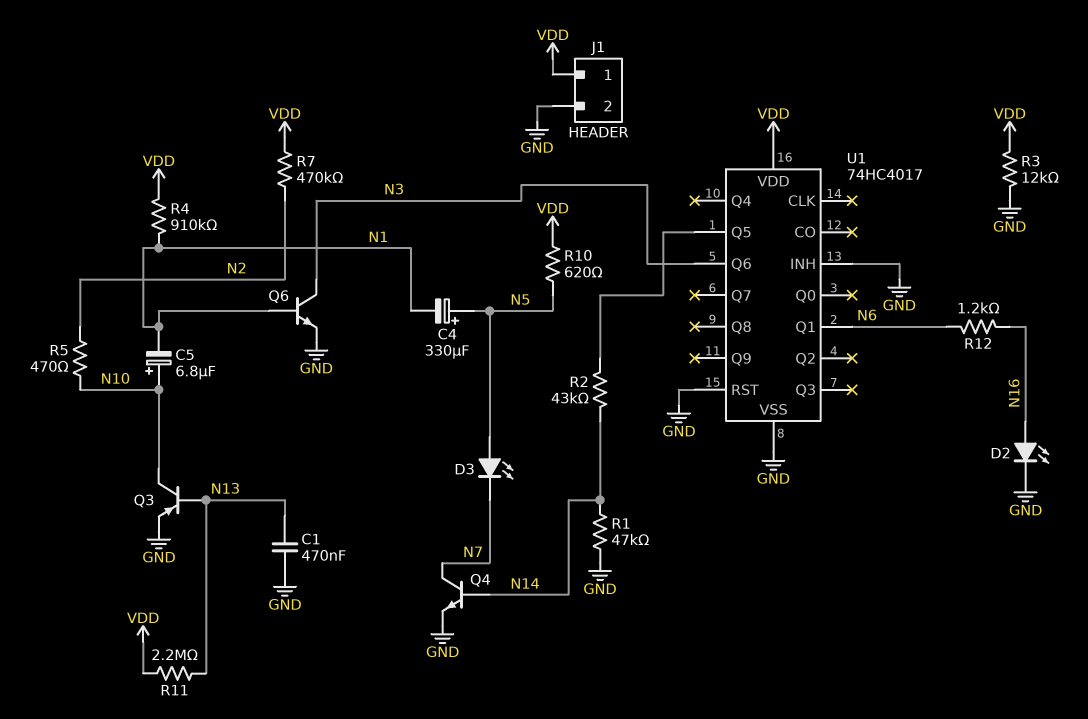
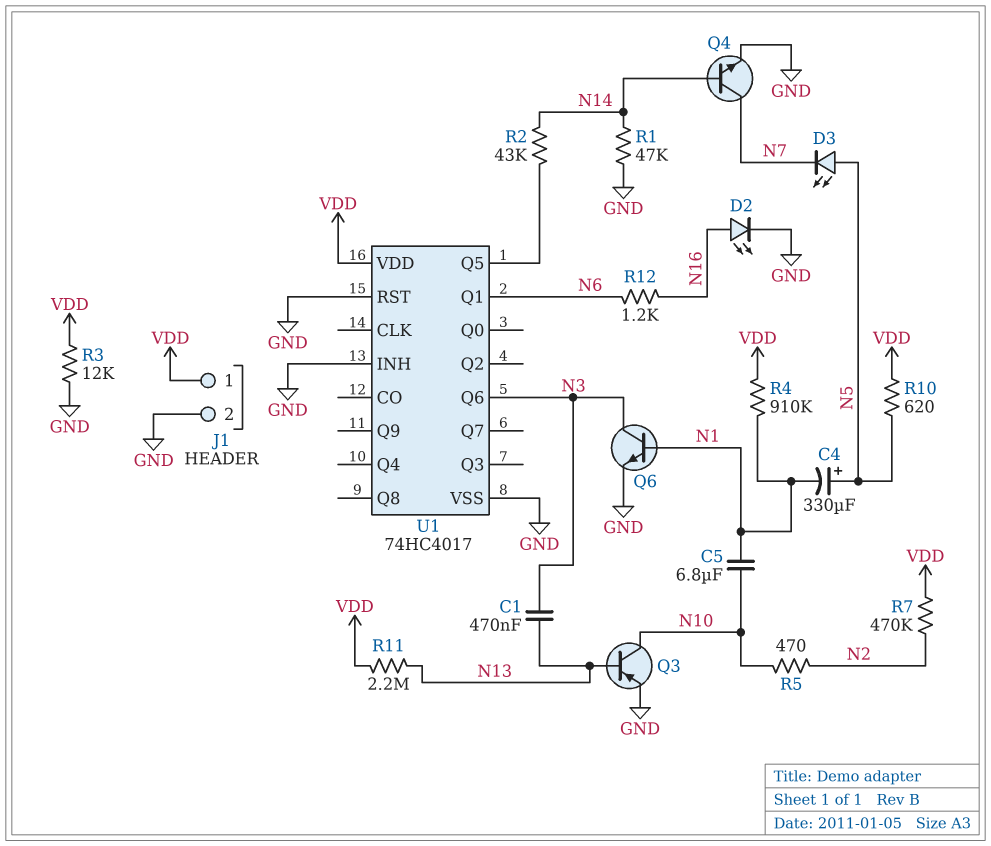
C1: 470nF (GND, N13) -> 470nF (N3, N13)
C5: 6.8uF (plus N10, minus N1) -> 6.8uF (N1, N10)

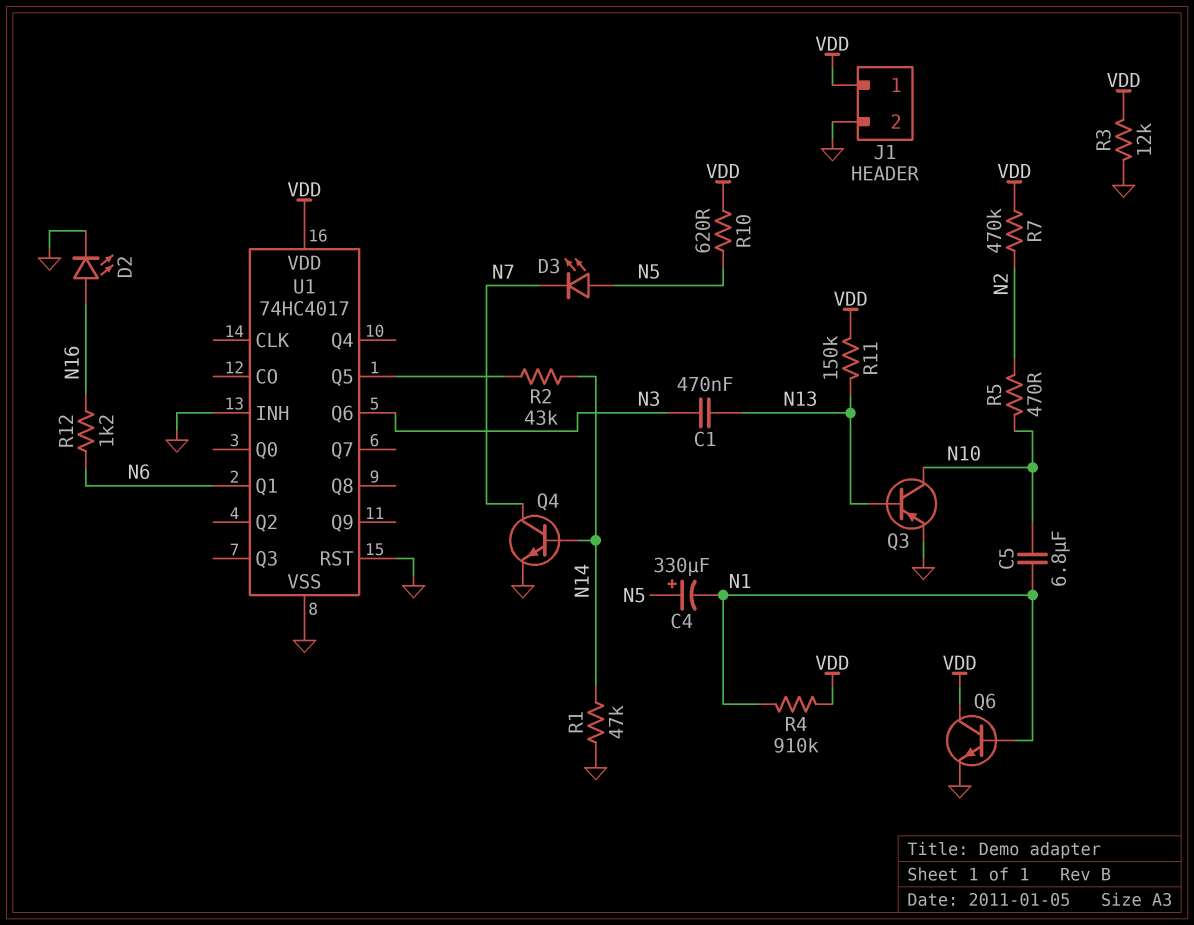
Q6: NPN (B N1, C N3, E GND) -> NPN (B N1, C VDD, E GND)
R11: 2.2M (N13, VDD) -> 150k (N13, VDD)

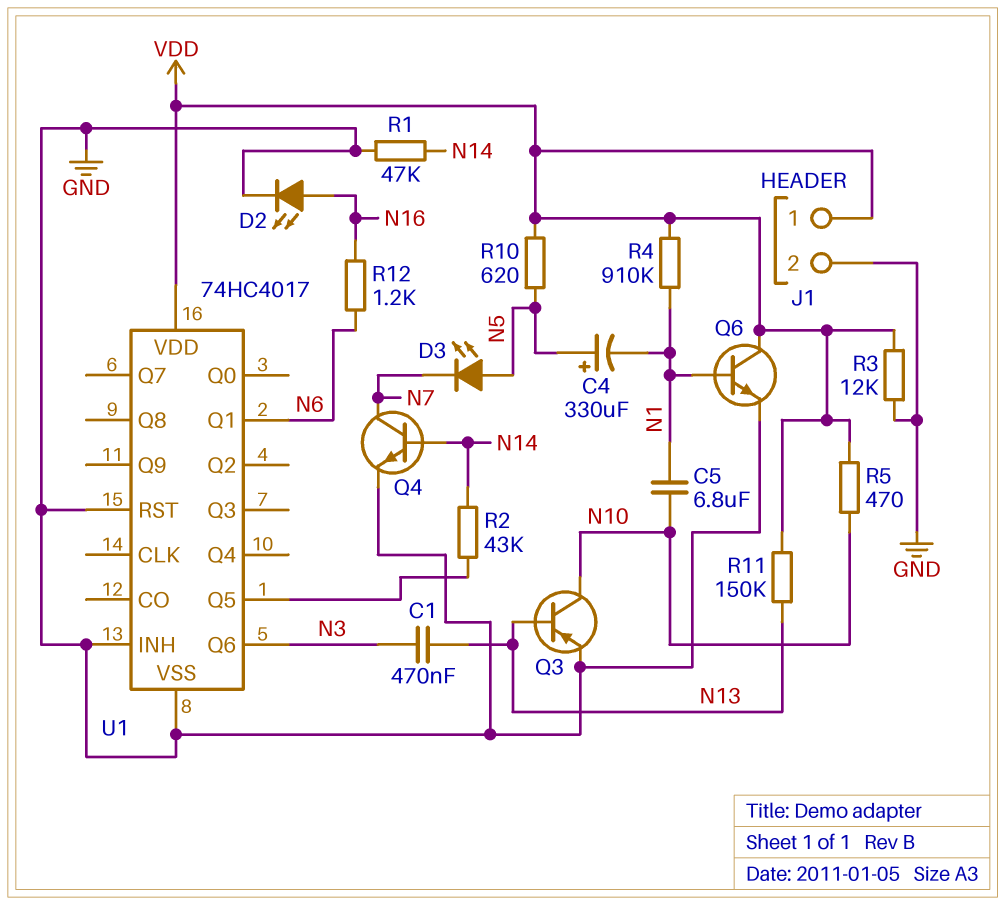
R5: 470 (N2, N10) -> 470 (N10, VDD)
R7: 470k (N2, VDD) -> none

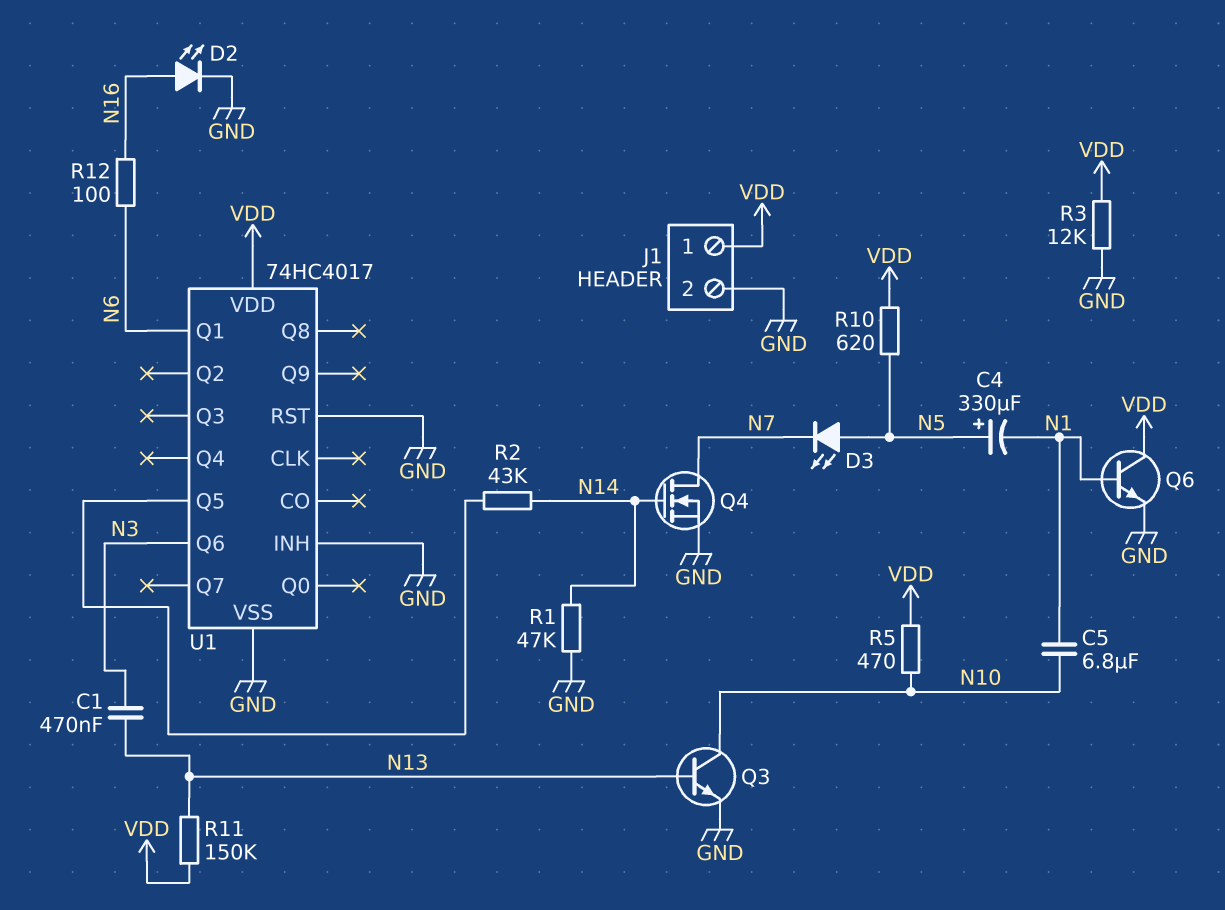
Q3: PNP (B N13, C N10, E GND) -> NPN (B N13, C N10, E GND)
Q4: NPN (B N14, C N7, E GND) -> NMOS (G N14, D N7, S GND)
R4: 910k (N1, VDD) -> none
R12: 1.2k (N6, N16) -> 100 (N6, N16)

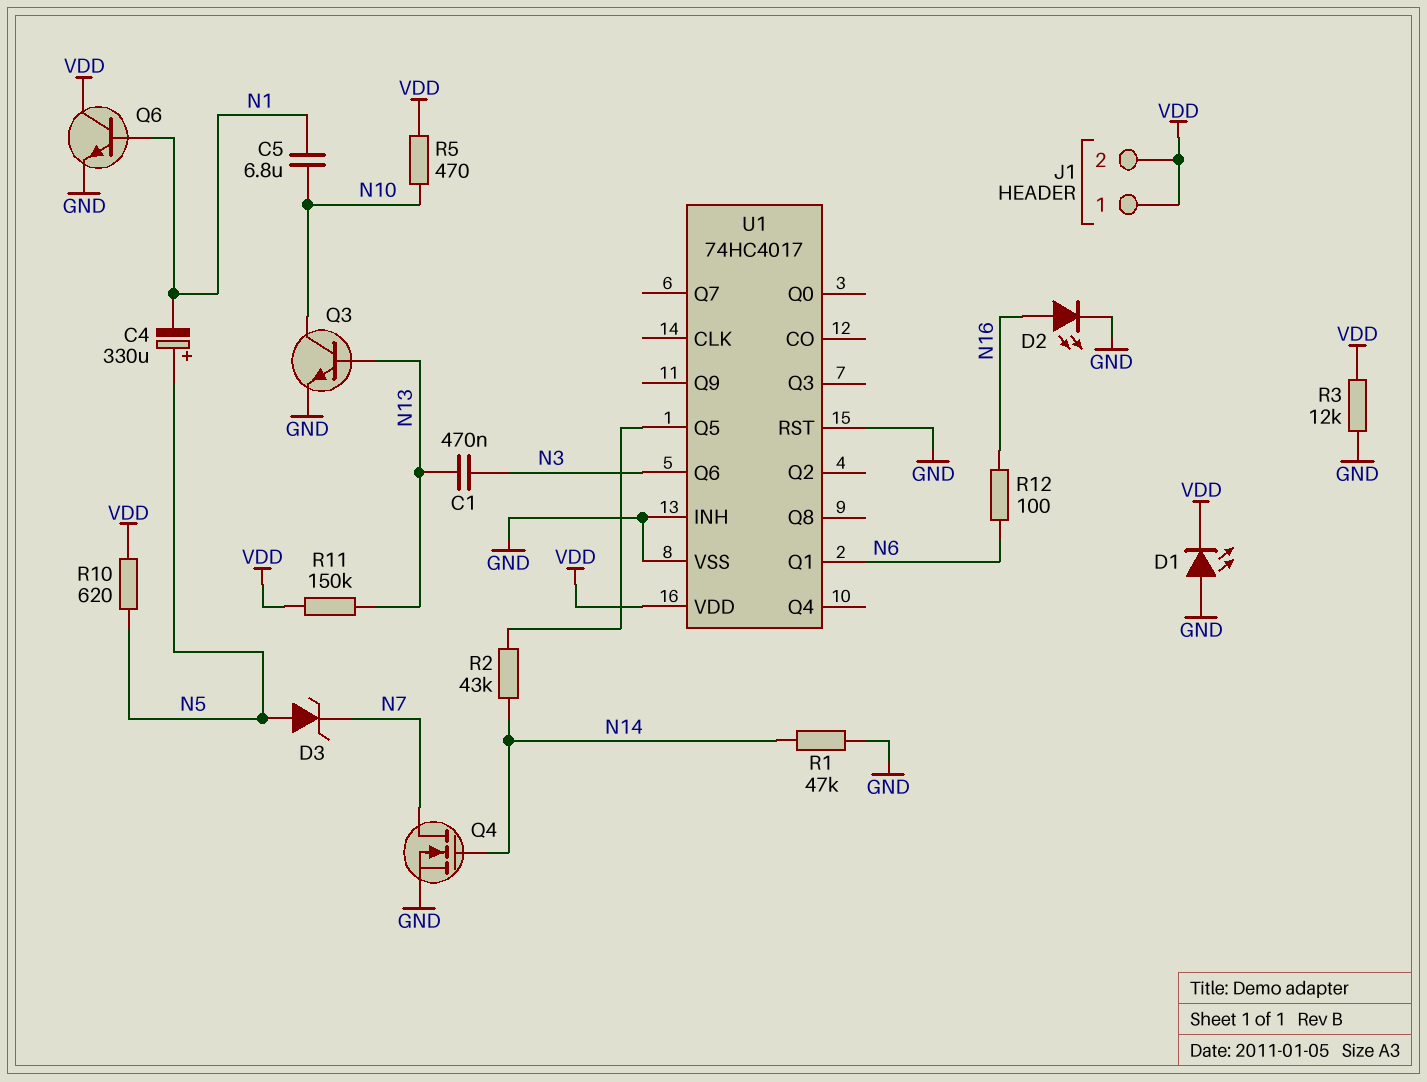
D1: none -> LED (A GND, K VDD)
D3: LED (A N5, K N7) -> zener (A N5, K N7)
J1 pin 2: GND -> VDD

